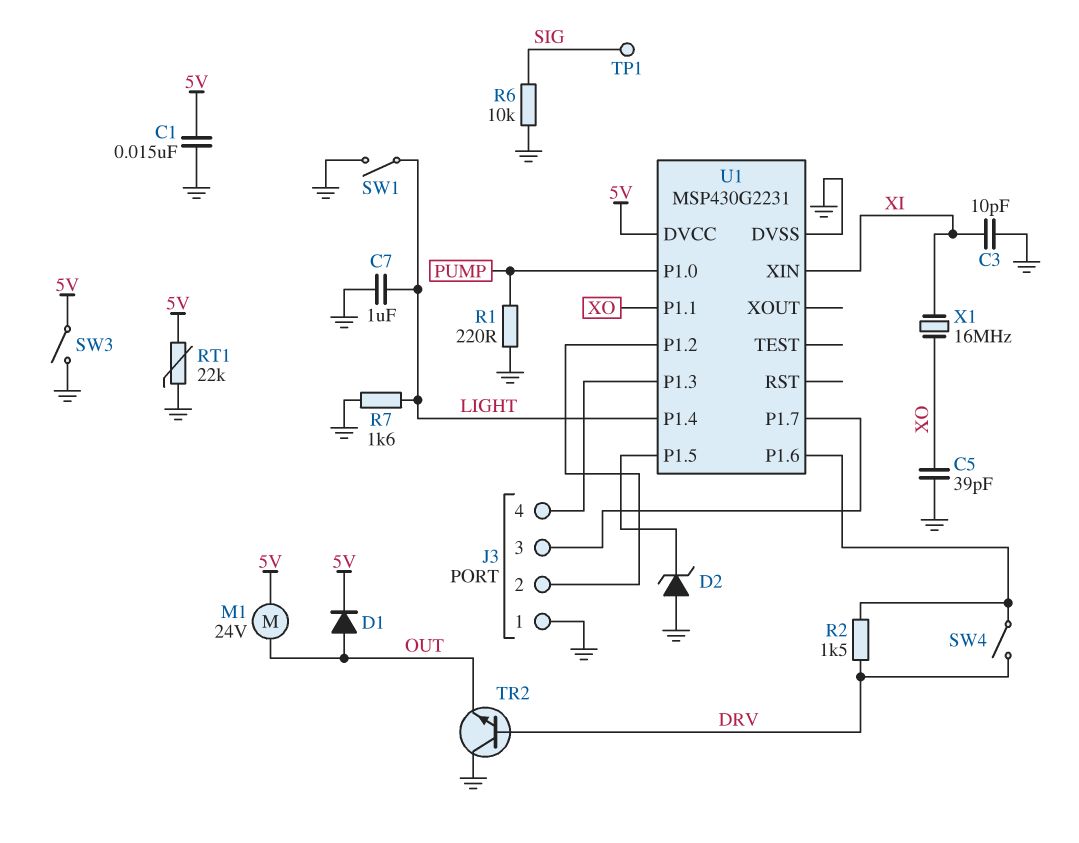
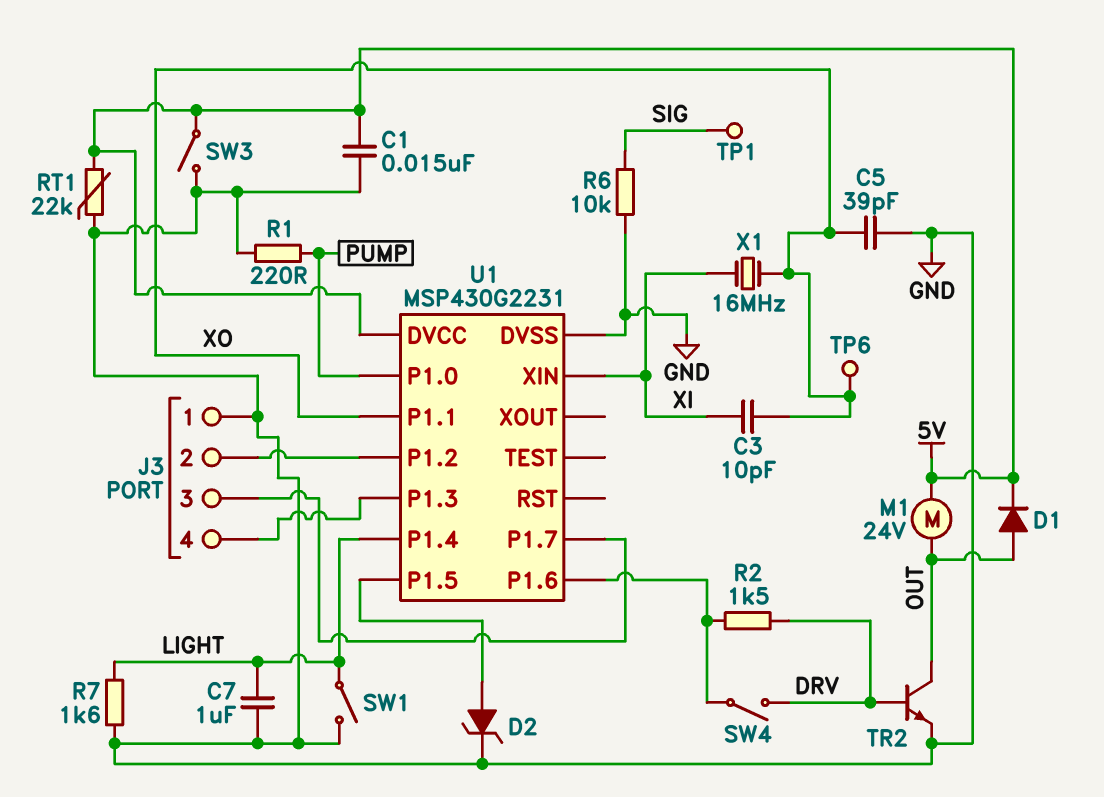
C3: 10pF (GND, XI) -> 10pF (XI, XO)
D2: zener (A GND, K U1/P1.5) -> zener (A U1/P1.5, K GND)
TP6: none -> test point (XO)
TR2: NPN (B DRV, C GND, E OUT) -> NPN (B DRV, C OUT, E GND)

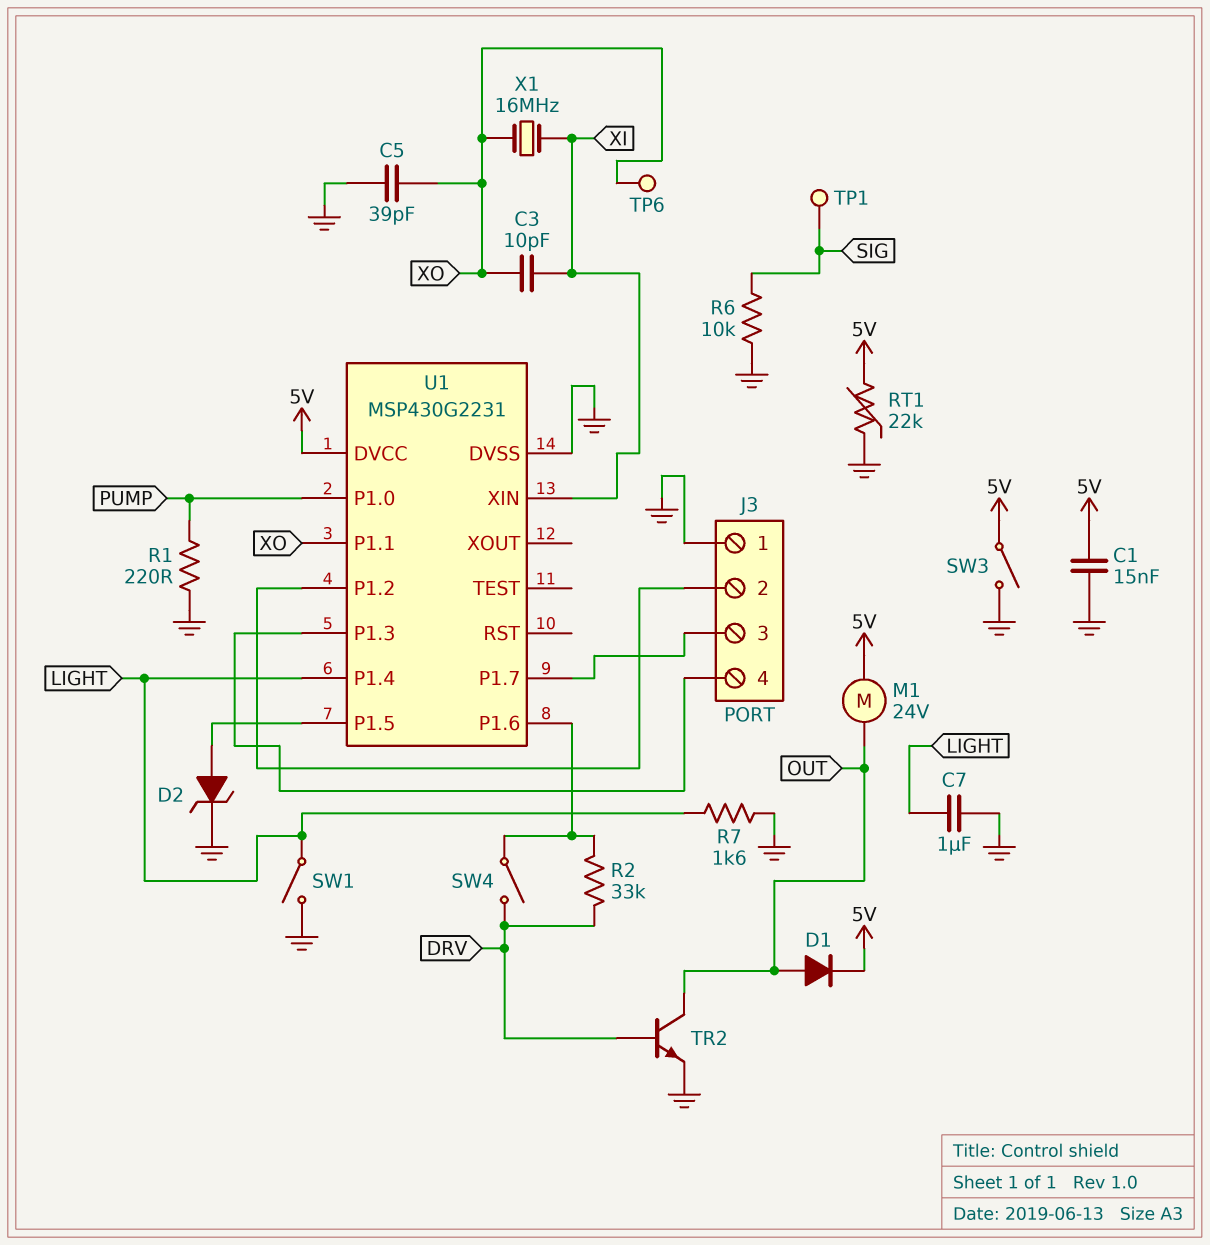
R2: 1.5k (DRV, U1/P1.6) -> 33k (DRV, U1/P1.6)

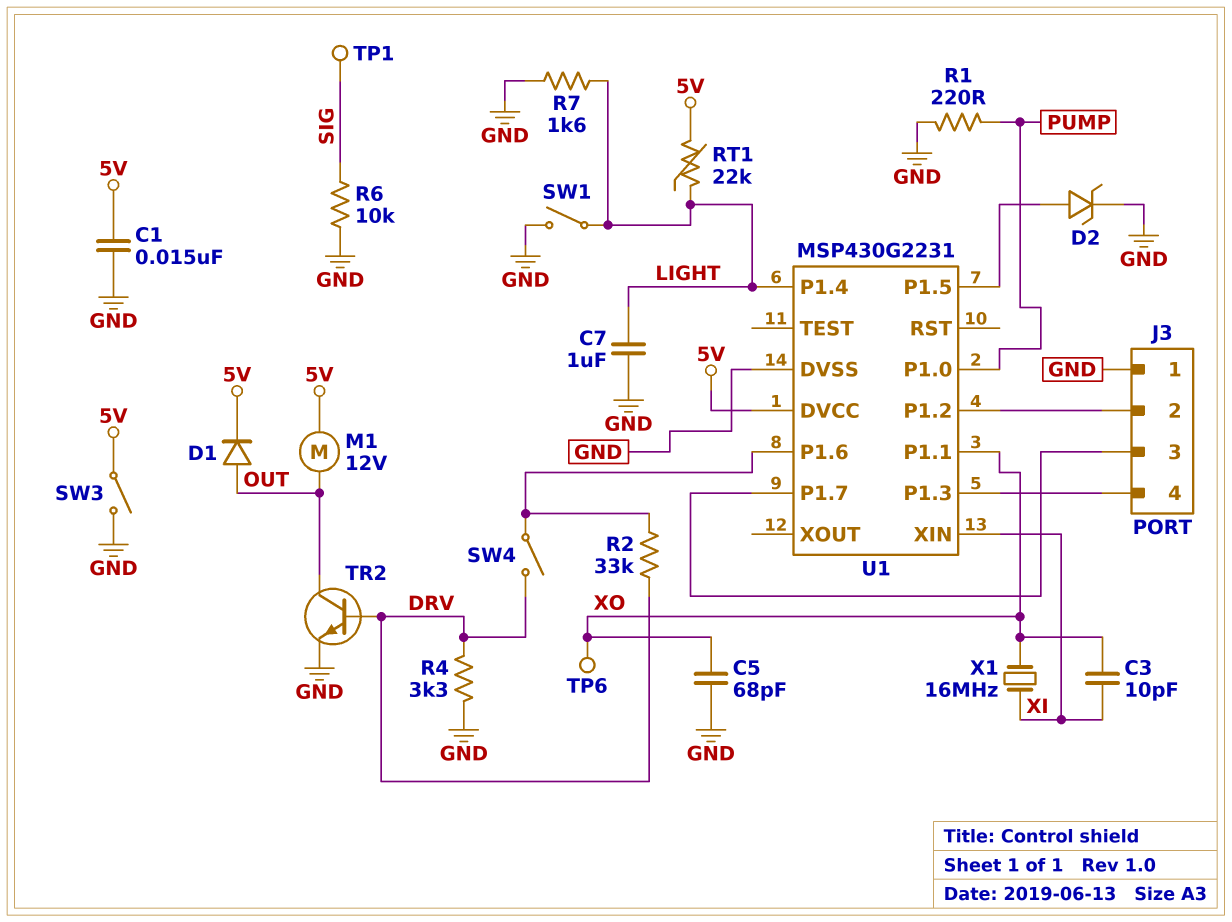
C5: 39pF (GND, XO) -> 68pF (GND, XO)
M1: motor 24V (5V, OUT) -> motor 12V (5V, OUT)
R4: none -> 3.3k (DRV, GND)
RT1: 22k (5V, GND) -> 22k (5V, LIGHT)

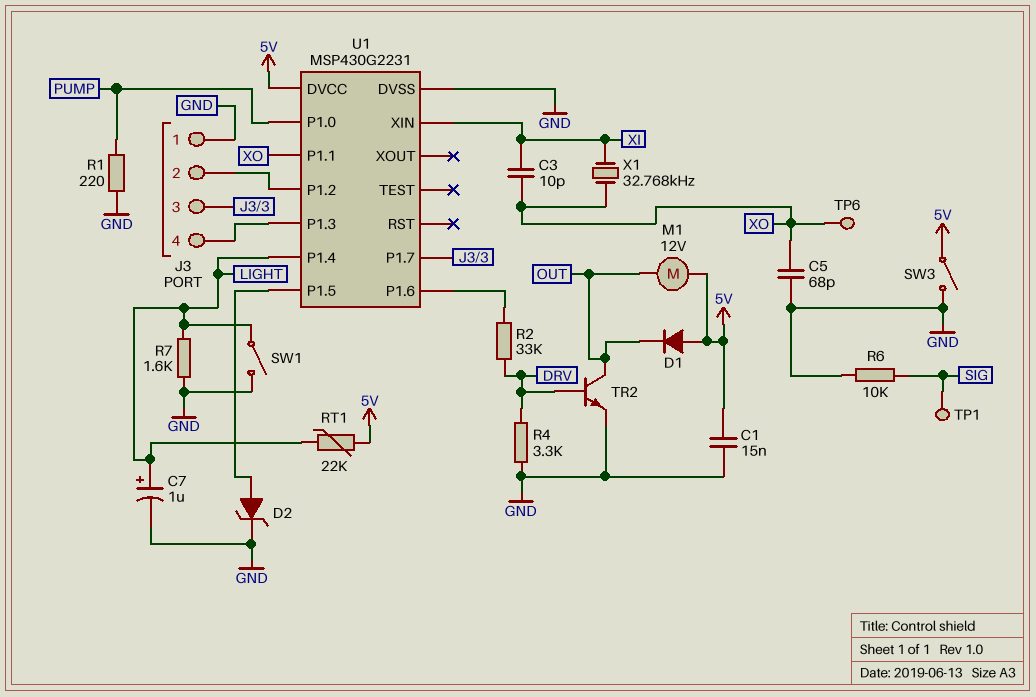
C7: 1uF (GND, LIGHT) -> 1uF (plus LIGHT, minus GND)
D1: diode (A OUT, K 5V) -> diode (A 5V, K OUT)
SW4: switch (DRV, U1/P1.6) -> none
X1: 16MHz (XI, XO) -> 32.768kHz (XI, XO)

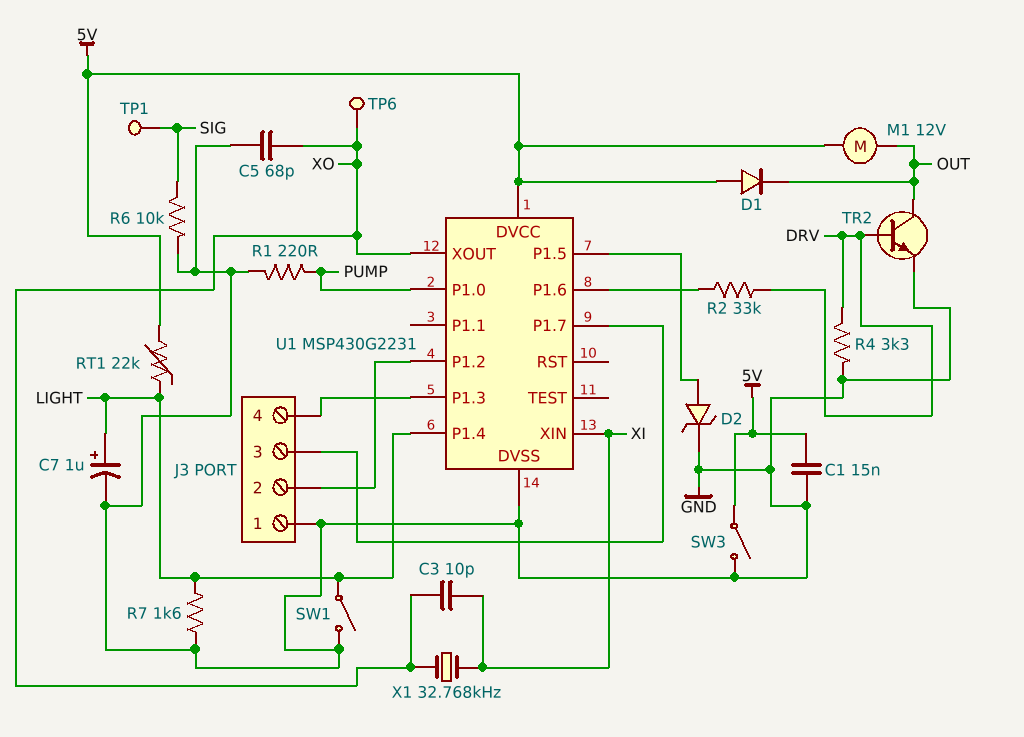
U1 pin P1.1: XO -> none
U1 pin XOUT: none -> XO

